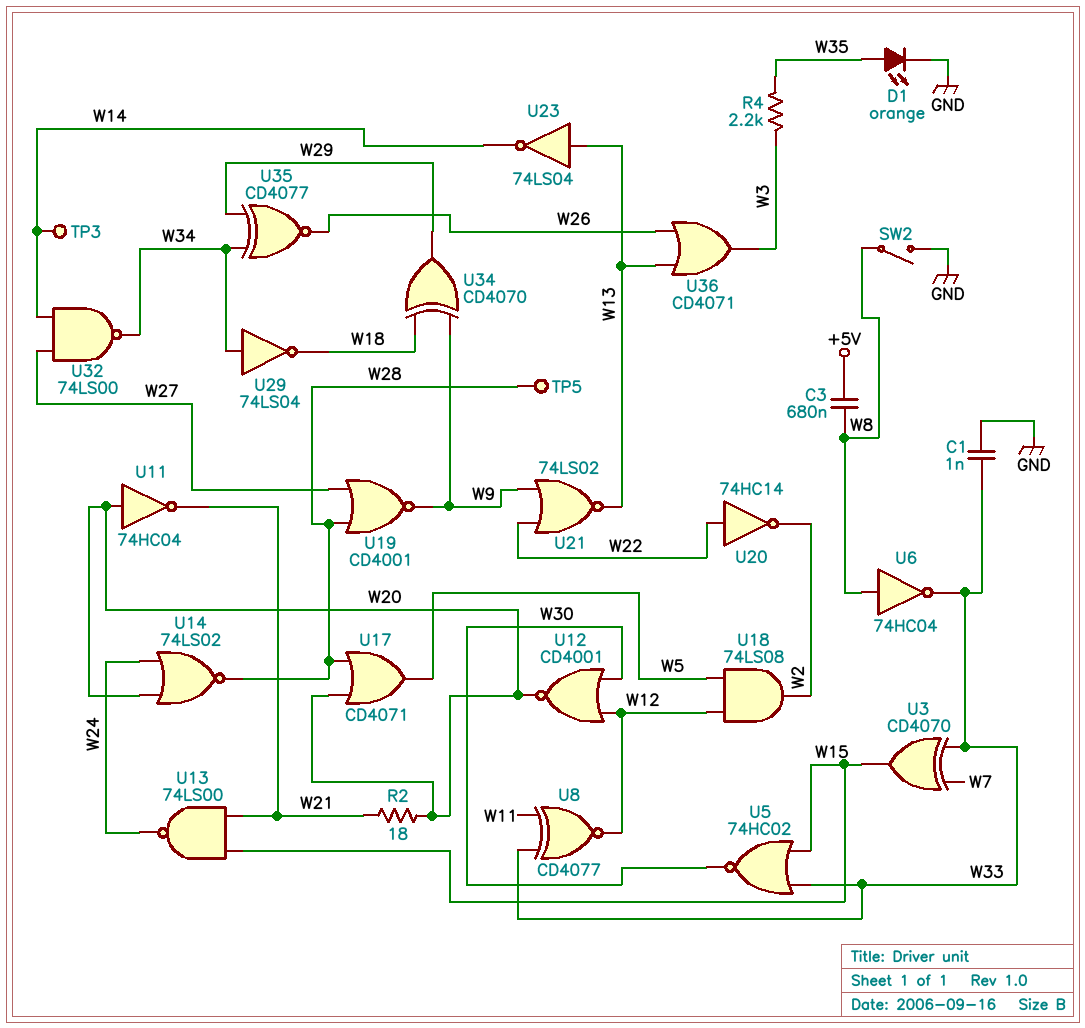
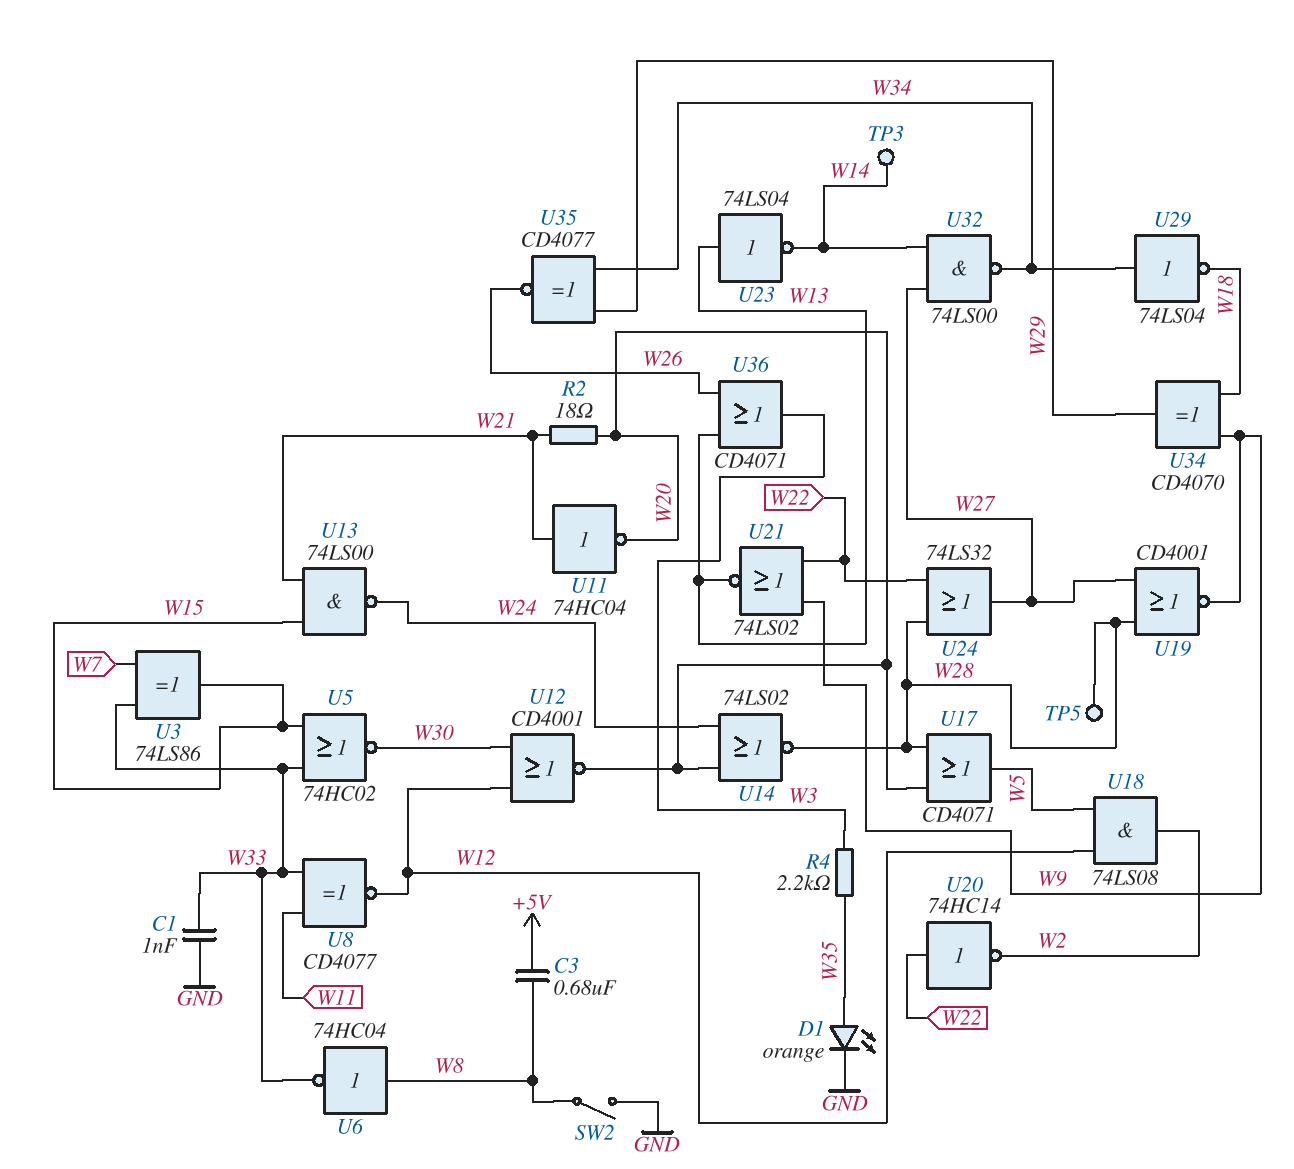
U3: XOR CD4070 (in W7, in W33, out W15) -> XOR 74LS86 (in W7, in W33, out W15)
U11: NOT 74HC04 (in W20, out W21) -> NOT 74HC04 (in W21, out W20)
U24: none -> OR 74LS32 (in W22, in W28, out W27)

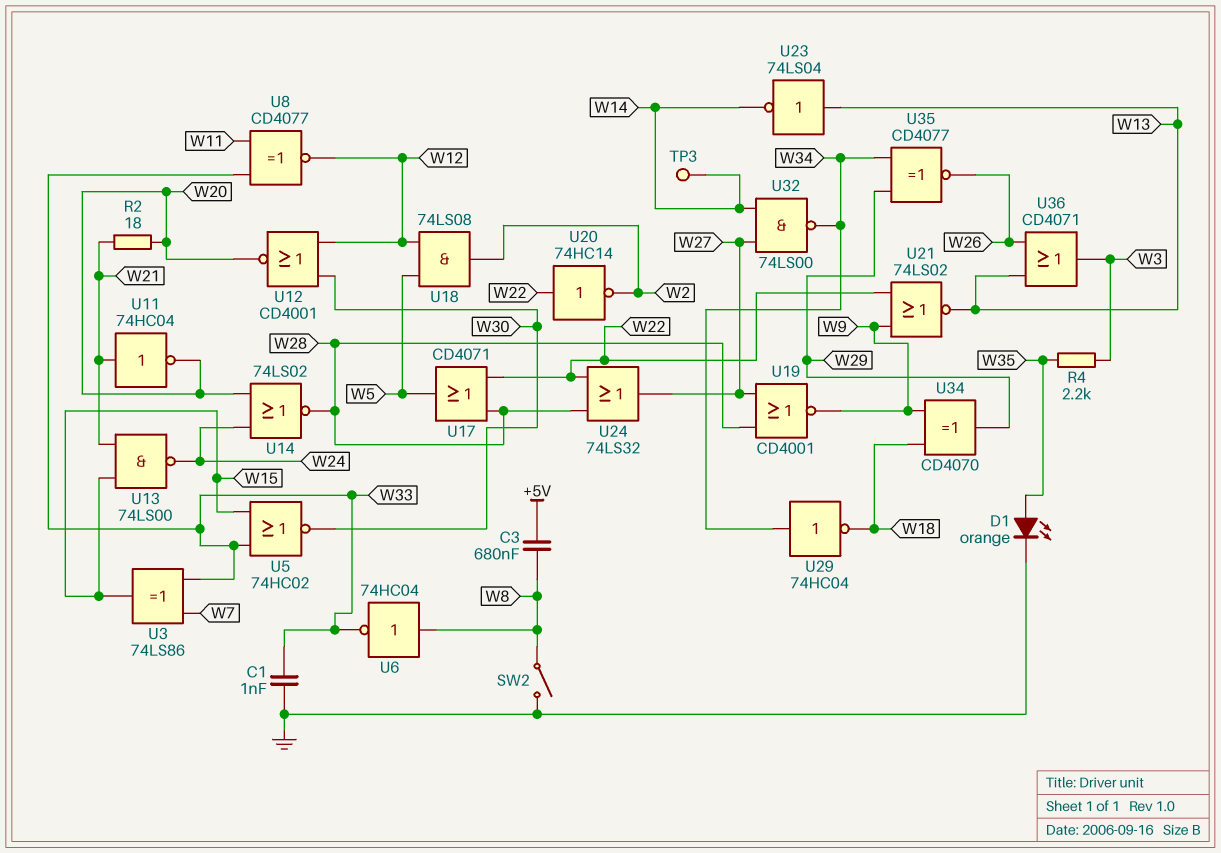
TP5: test point (W28) -> none
U17: OR CD4071 (in W20, in W28, out W5) -> OR CD4071 (in W22, in W28, out W5)
U29: NOT 74LS04 (in W34, out W18) -> NOT 74HC04 (in W34, out W18)

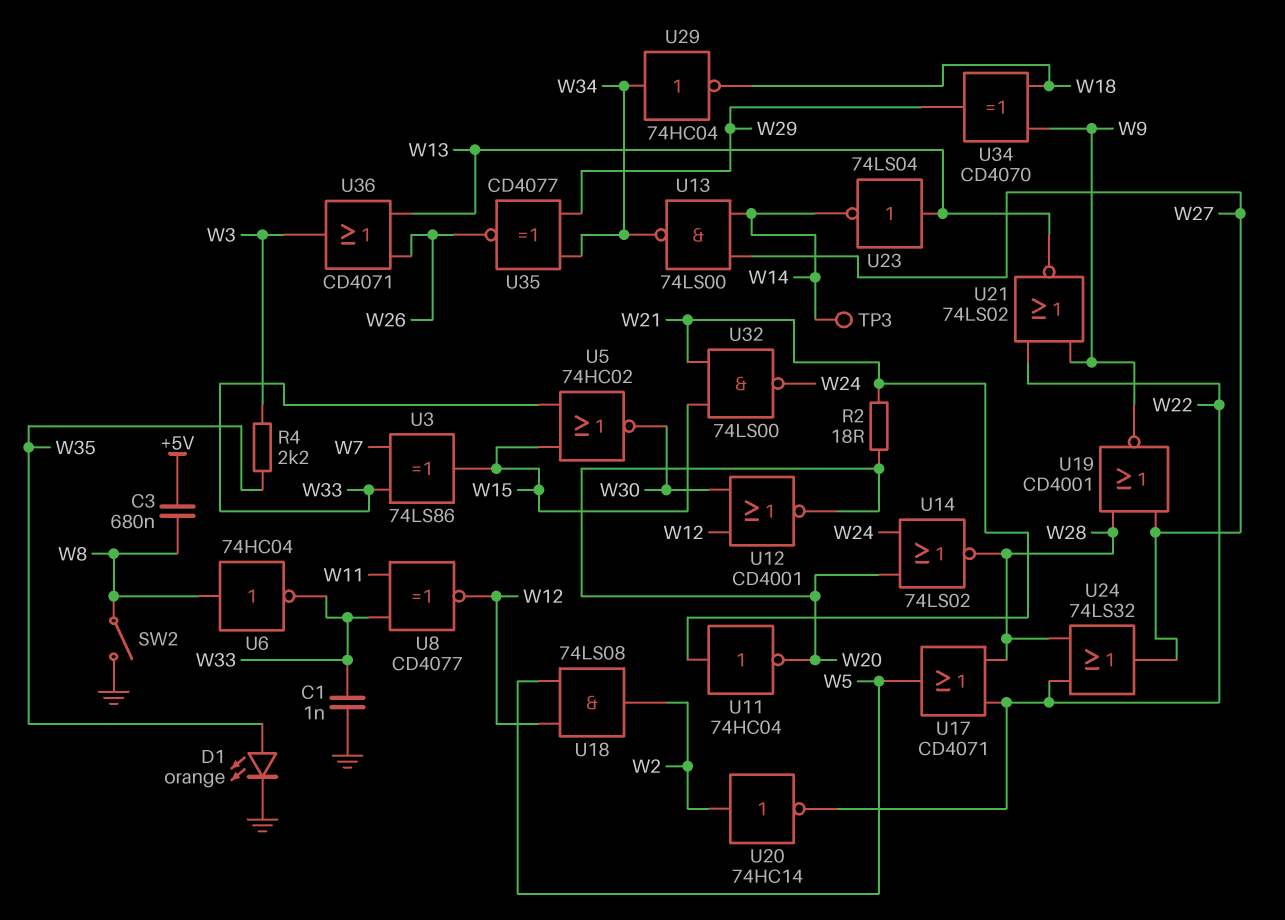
U13: NAND 74LS00 (in W15, in W21, out W24) -> NAND 74LS00 (in W14, in W27, out W34)
U20: NOT 74HC14 (in W22, out W2) -> NOT 74HC14 (in W2, out W22)
U32: NAND 74LS00 (in W14, in W27, out W34) -> NAND 74LS00 (in W15, in W21, out W24)

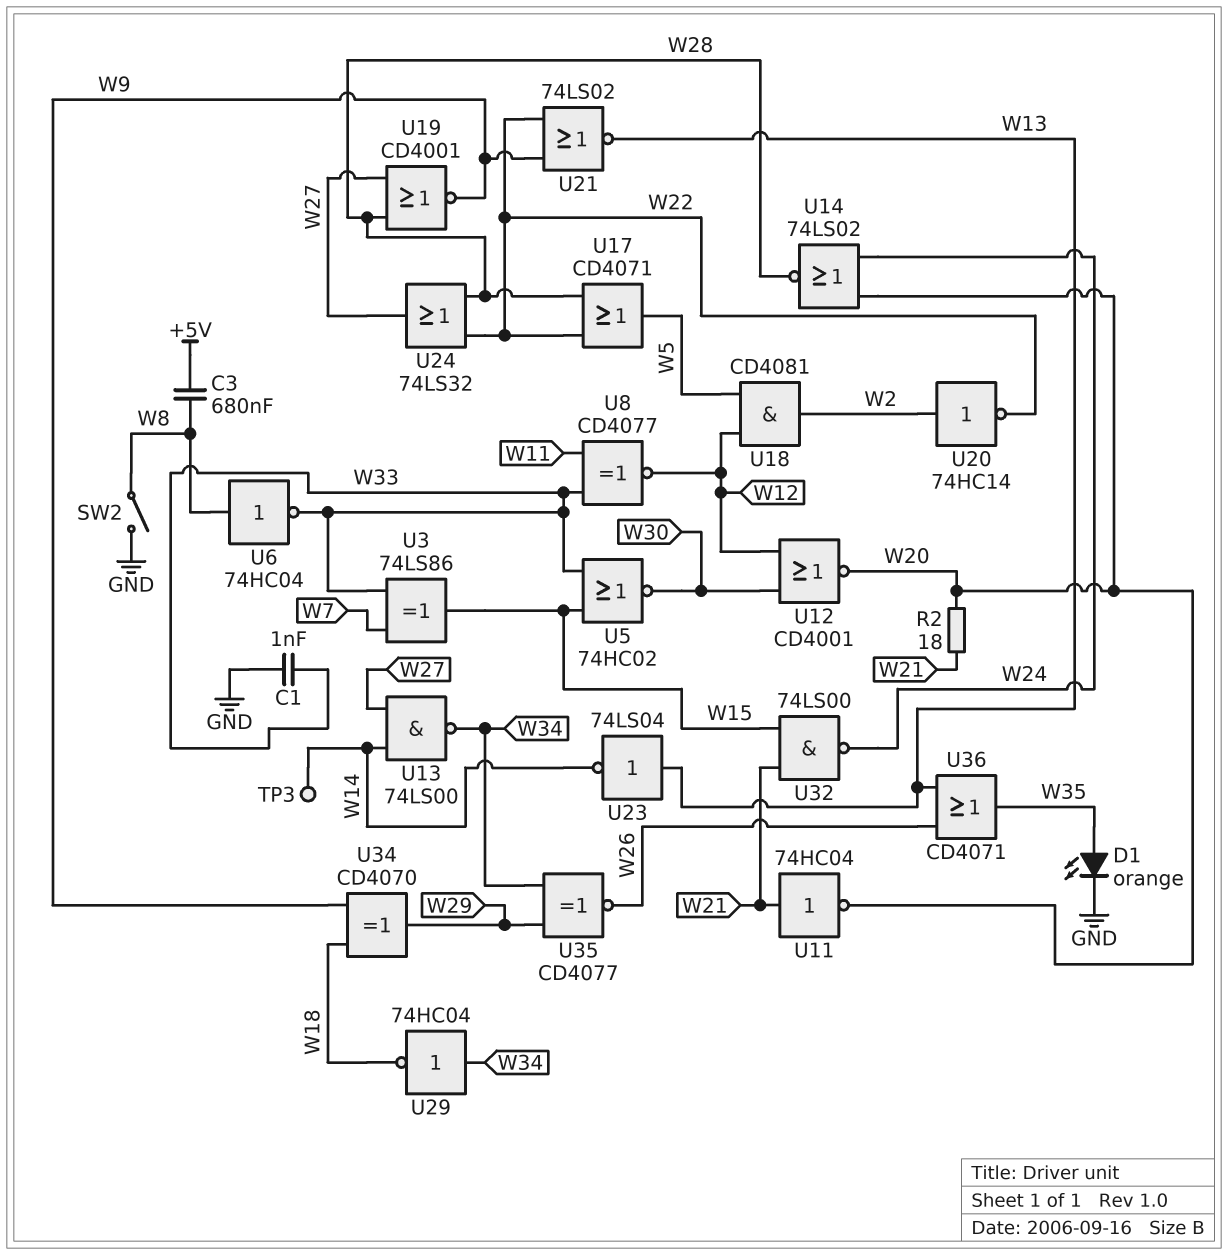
R4: 2.2k (W3, W35) -> none
U18: AND 74LS08 (in W5, in W12, out W2) -> AND CD4081 (in W5, in W12, out W2)
U36: OR CD4071 (in W13, in W26, out W3) -> OR CD4071 (in W13, in W26, out W35)

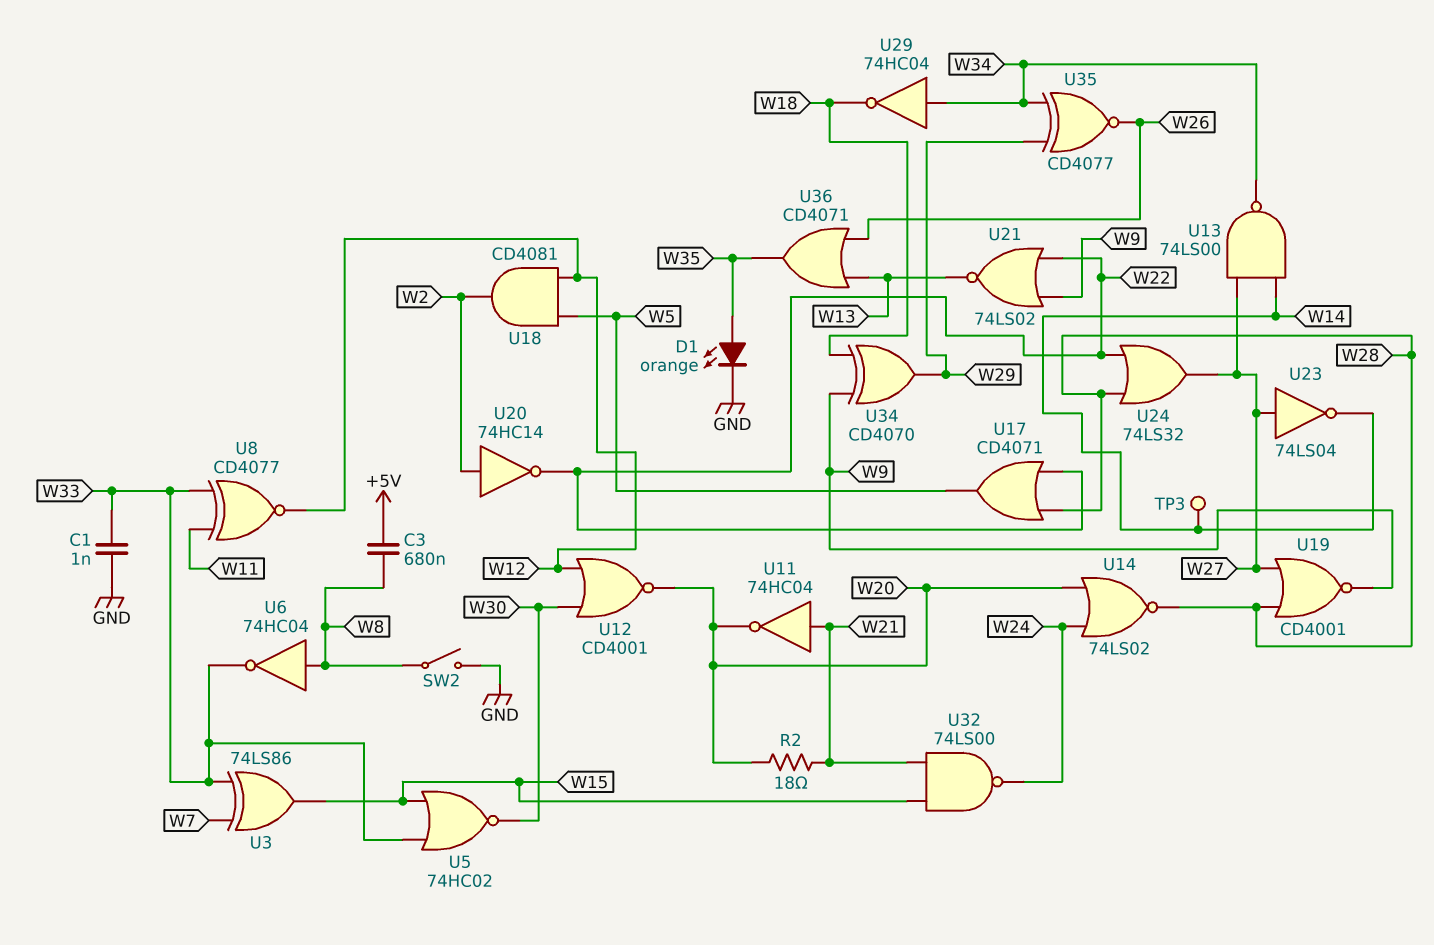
U23: NOT 74LS04 (in W13, out W14) -> NOT 74LS04 (in W27, out W14)

